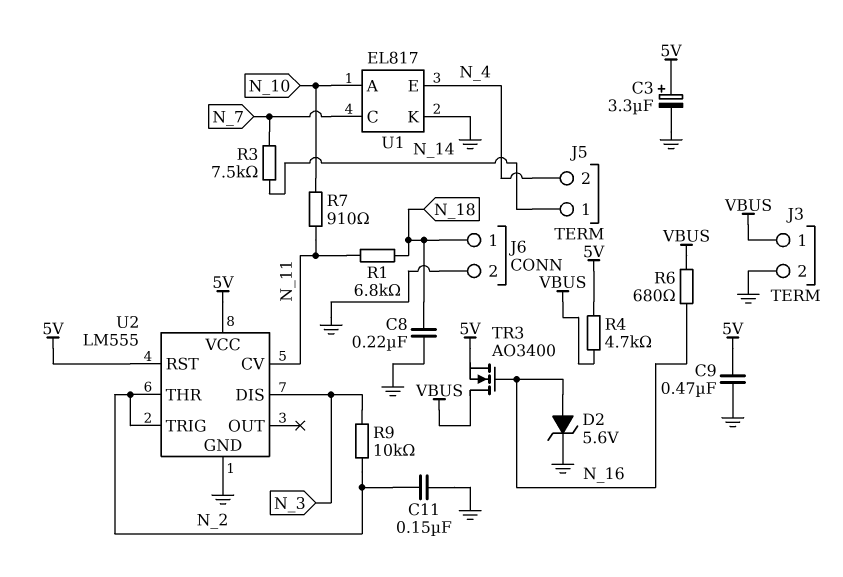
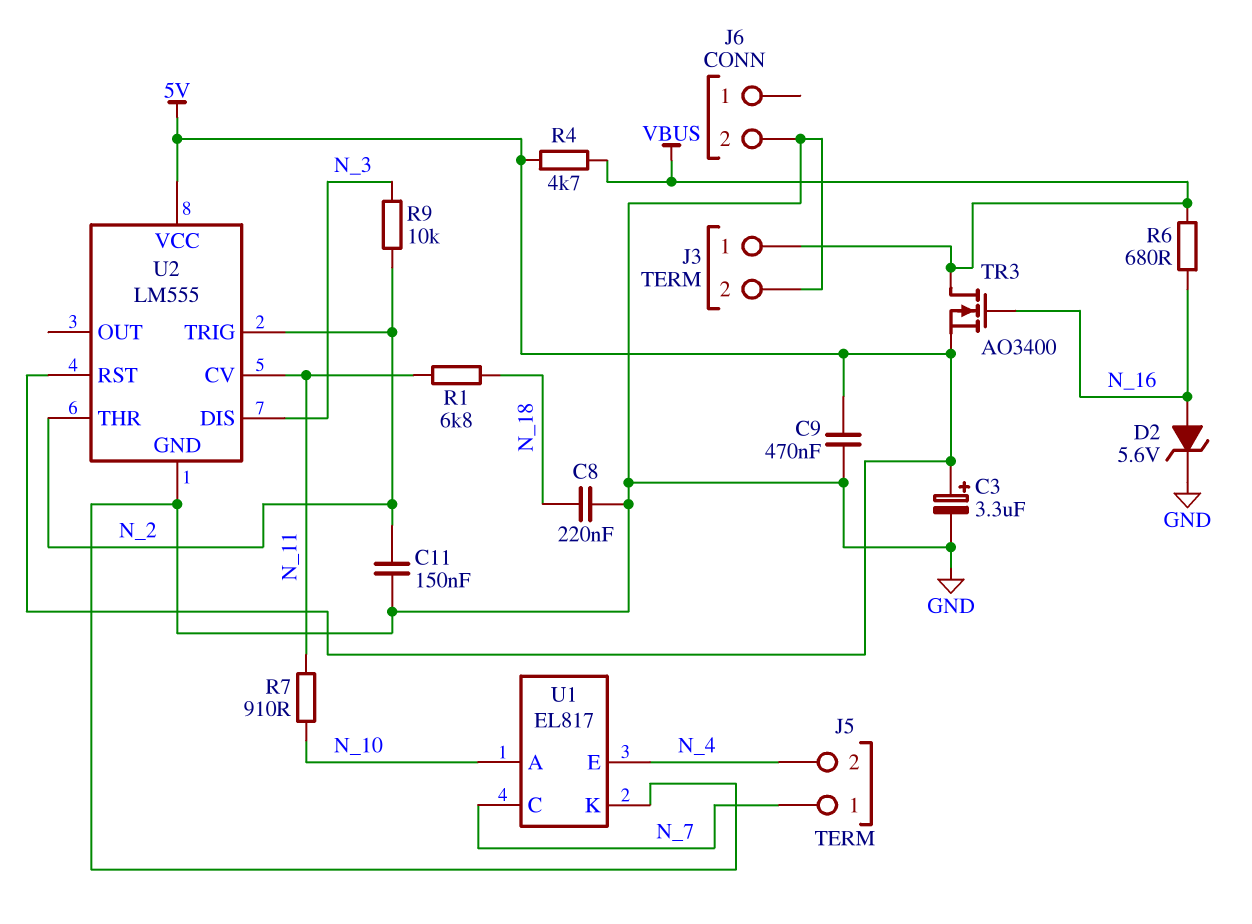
J5 pin 1: N_14 -> N_7
J6 pin 1: N_18 -> none
R3: 7.5k (N_7, N_14) -> none

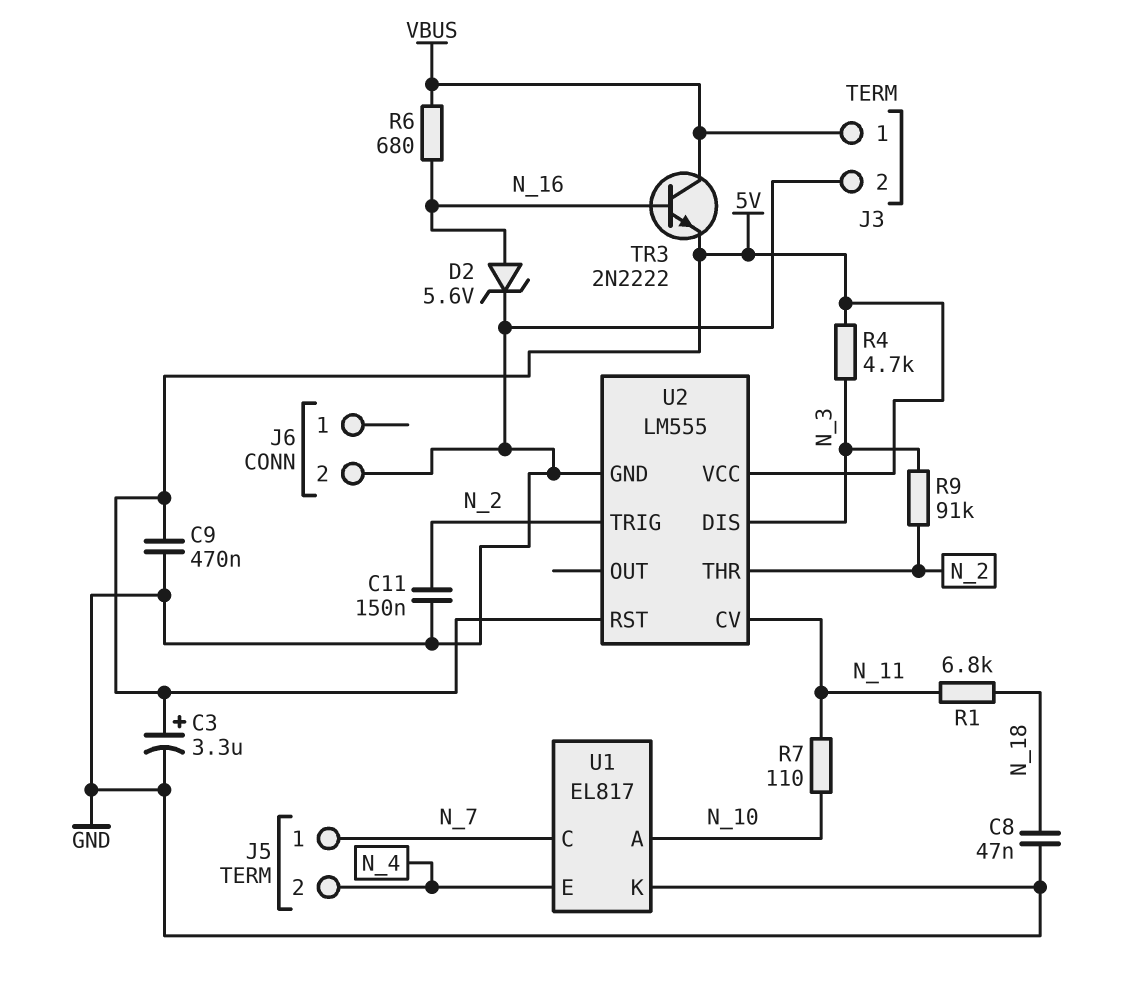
C8: 220nF (GND, N_18) -> 47nF (GND, N_18)
R4: 4.7k (5V, VBUS) -> 4.7k (5V, N_3)
R7: 910 (N_10, N_11) -> 110 (N_10, N_11)
R9: 10k (N_2, N_3) -> 91k (N_2, N_3)
TR3: NMOS AO3400 (G N_16, D VBUS, S 5V) -> NPN 2N2222 (B N_16, C VBUS, E 5V)

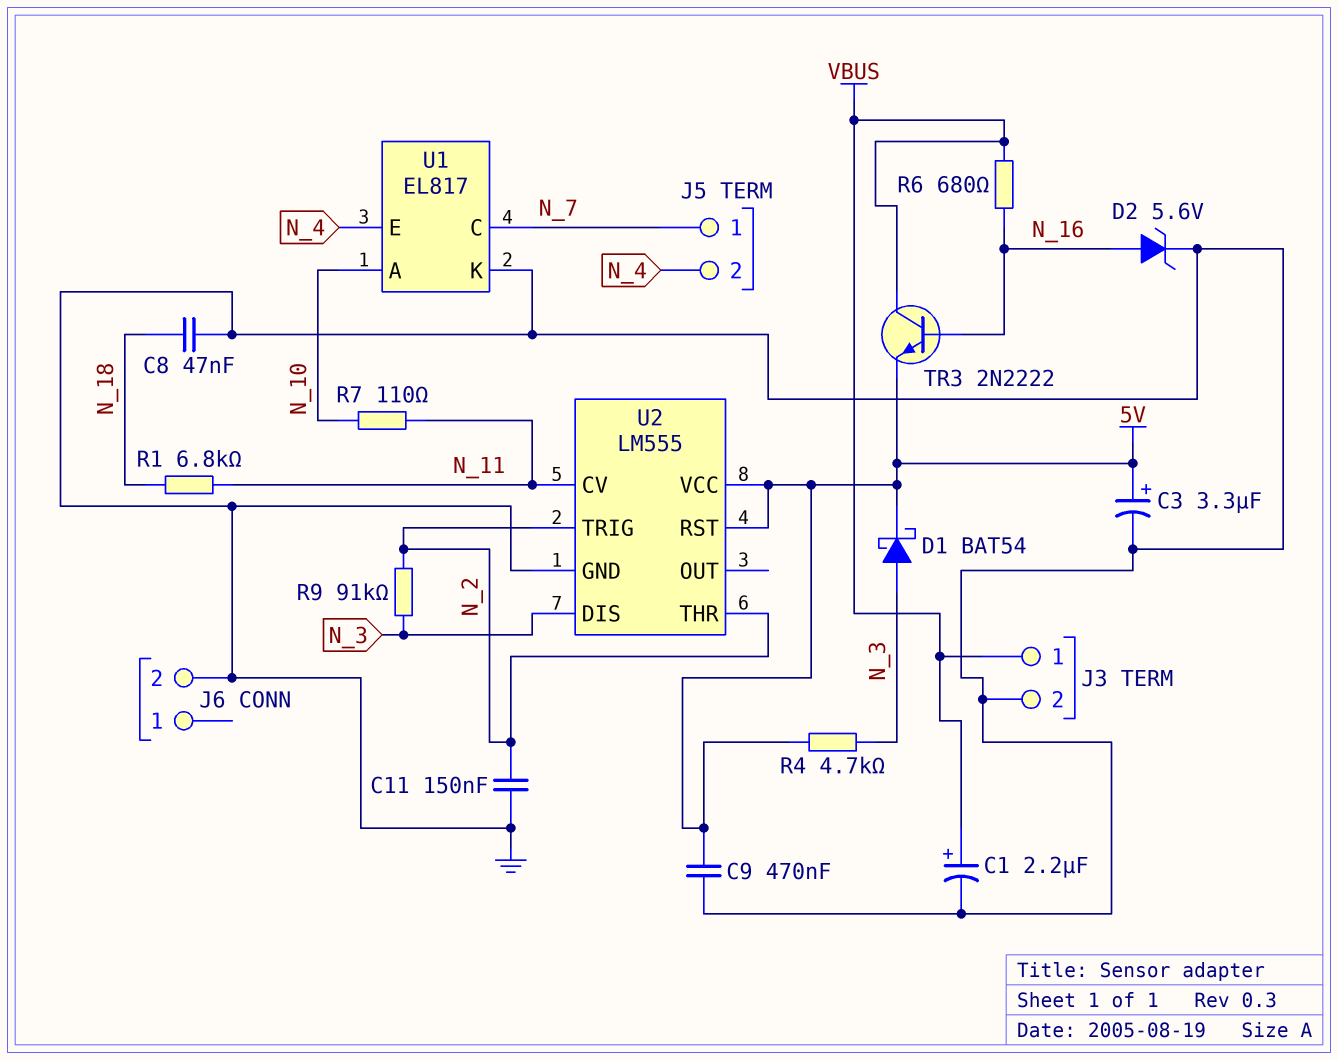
C1: none -> 2.2uF (plus VBUS, minus GND)
D1: none -> schottky BAT54 (A N_3, K 5V)

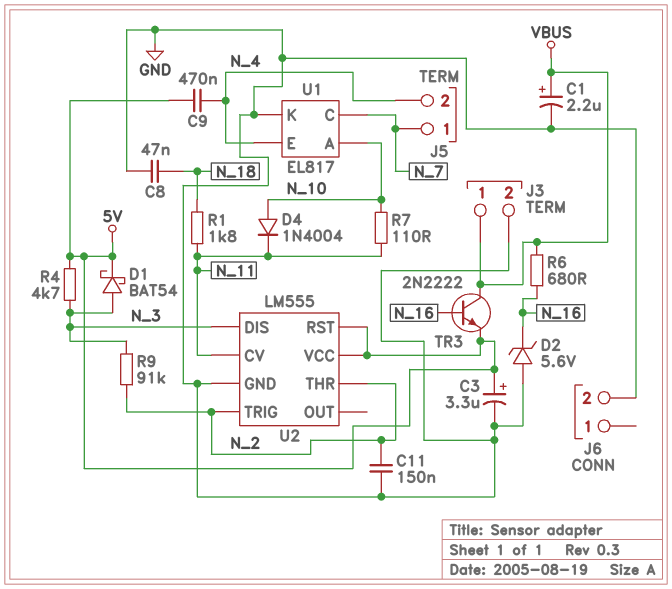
C9: 470nF (5V, GND) -> 470nF (5V, N_4)
D2: zener 5.6V (A N_16, K GND) -> zener 5.6V (A GND, K N_16)
D4: none -> diode 1N4004 (A N_10, K N_11)
R1: 6.8k (N_11, N_18) -> 1.8k (N_11, N_18)

